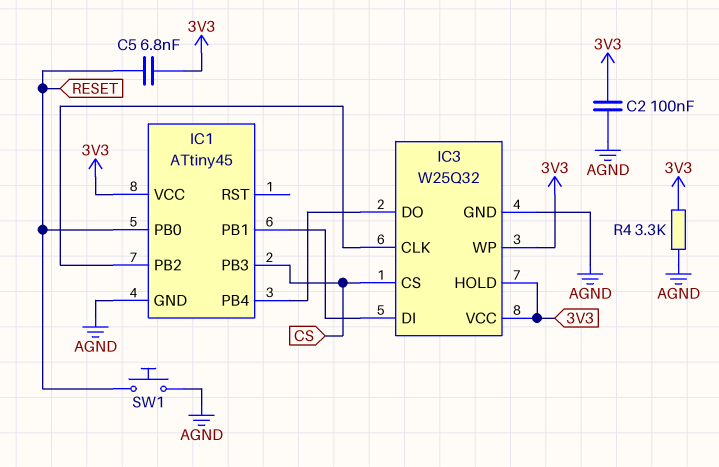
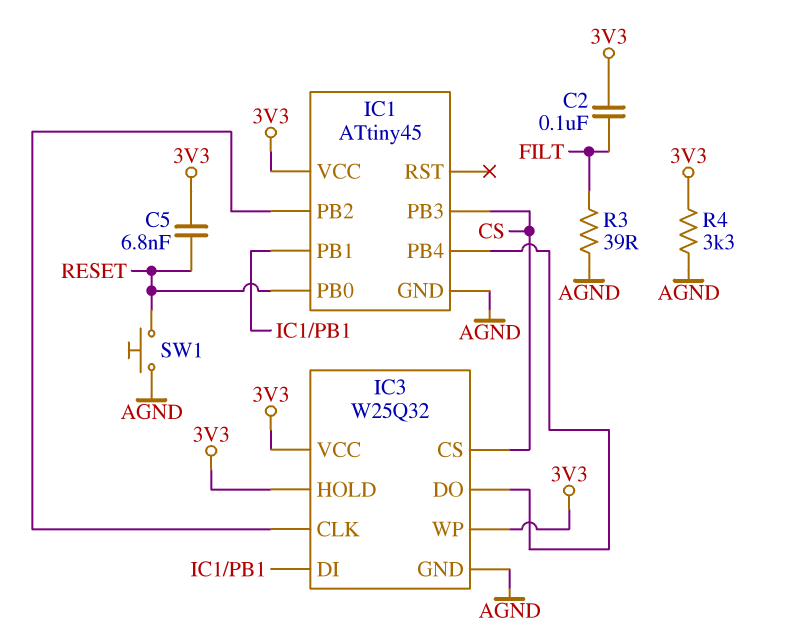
C2: 100nF (3V3, AGND) -> 100nF (3V3, FILT)
R3: none -> 39 (AGND, FILT)

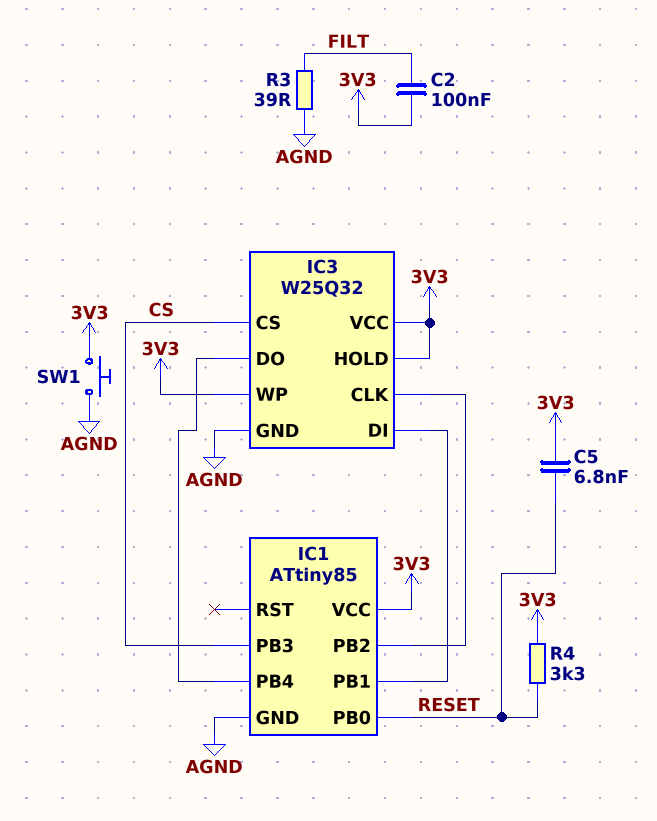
IC1: ATtiny45 -> ATtiny85
R4: 3.3k (3V3, AGND) -> 3.3k (3V3, RESET)
SW1: button (AGND, RESET) -> button (3V3, AGND)

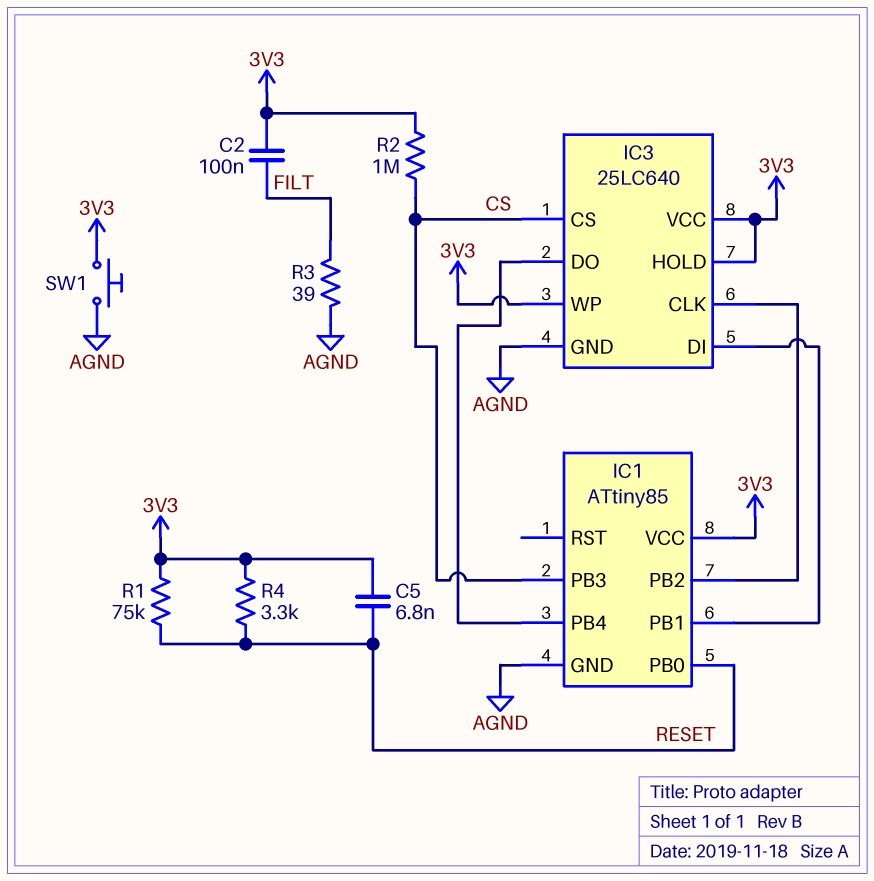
IC3: W25Q32 -> 25LC640
R1: none -> 75k (3V3, RESET)
R2: none -> 1M (3V3, CS)

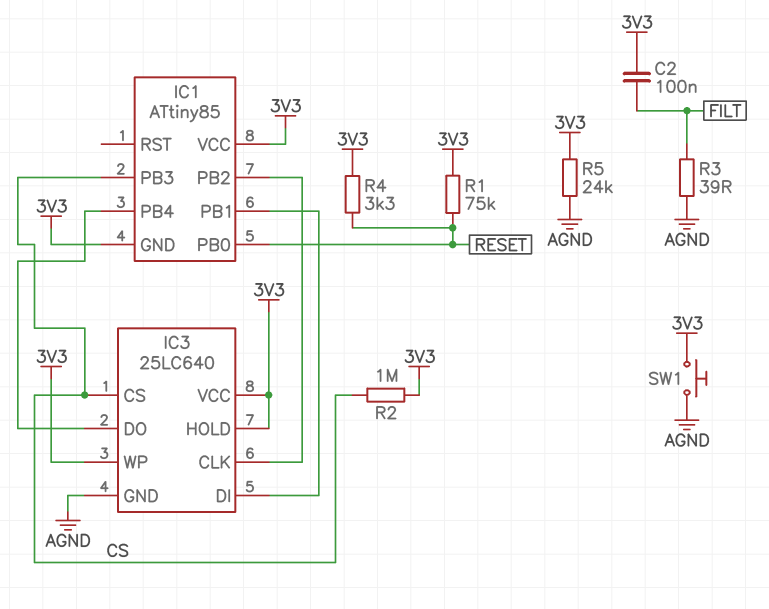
C5: 6.8nF (3V3, RESET) -> none
IC1 pin GND: AGND -> 3V3
R5: none -> 24k (3V3, AGND)

